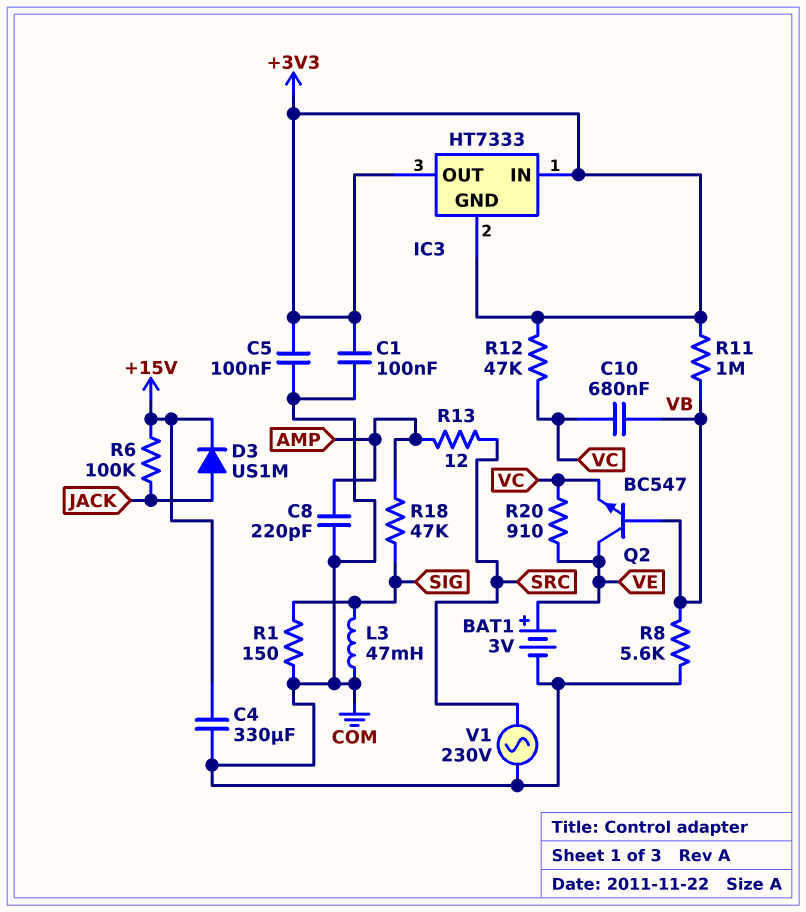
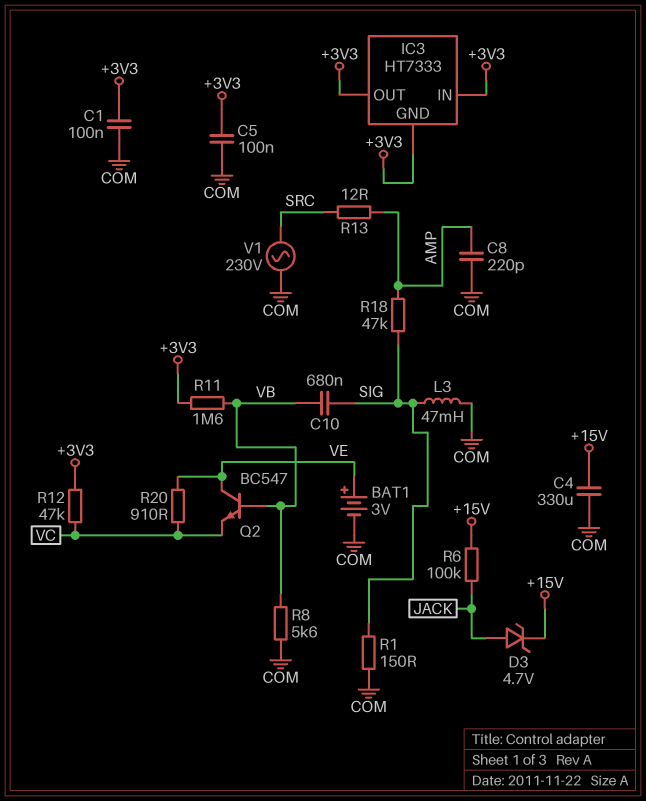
C10: 680nF (VB, VC) -> 680nF (SIG, VB)
D3: diode US1M (A JACK, K +15V) -> zener 4.7V (A JACK, K +15V)
R11: 1M (+3V3, VB) -> 1.6M (+3V3, VB)

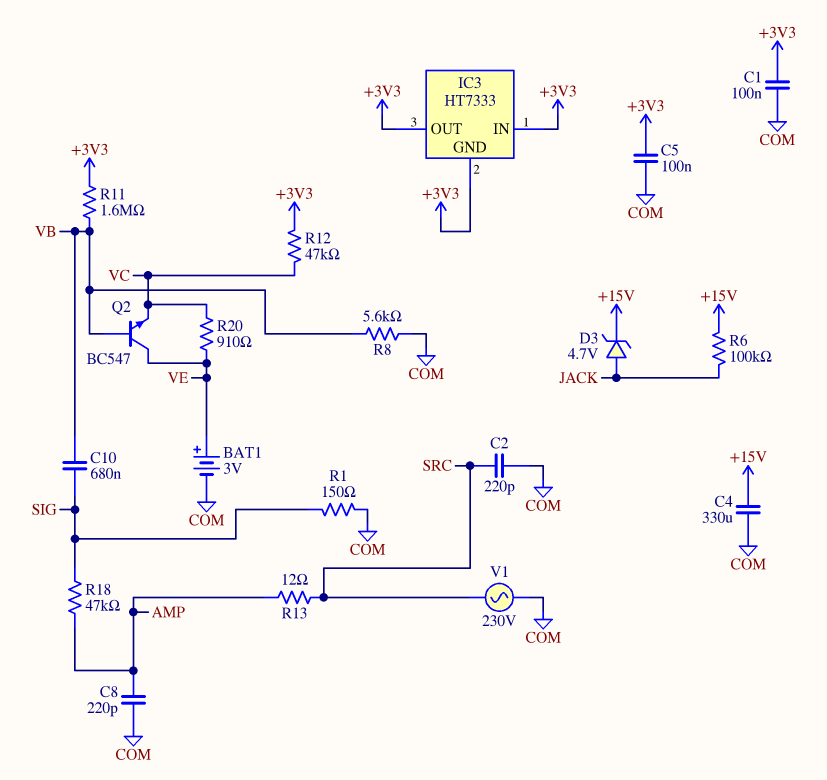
C2: none -> 220pF (COM, SRC)
L3: 47mH (COM, SIG) -> none

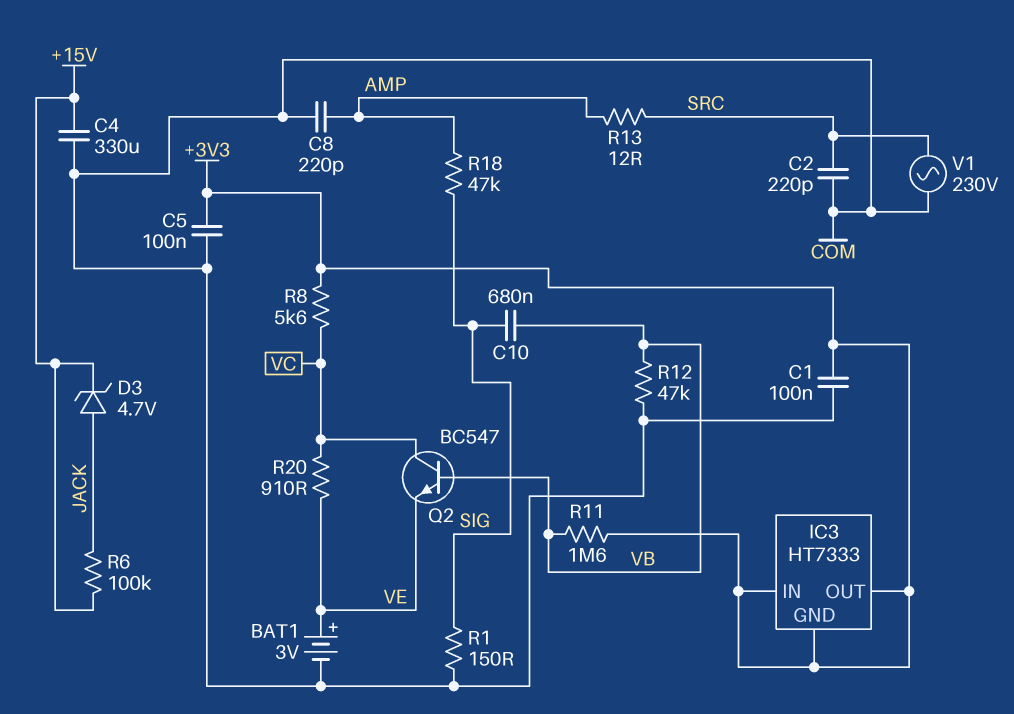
Q2: NPN BC547 (B VB, C VE, E VC) -> NPN BC547 (B VB, C VC, E VE)
R8: 5.6k (COM, VB) -> 5.6k (+3V3, VC)
R12: 47k (+3V3, VC) -> 47k (COM, VB)

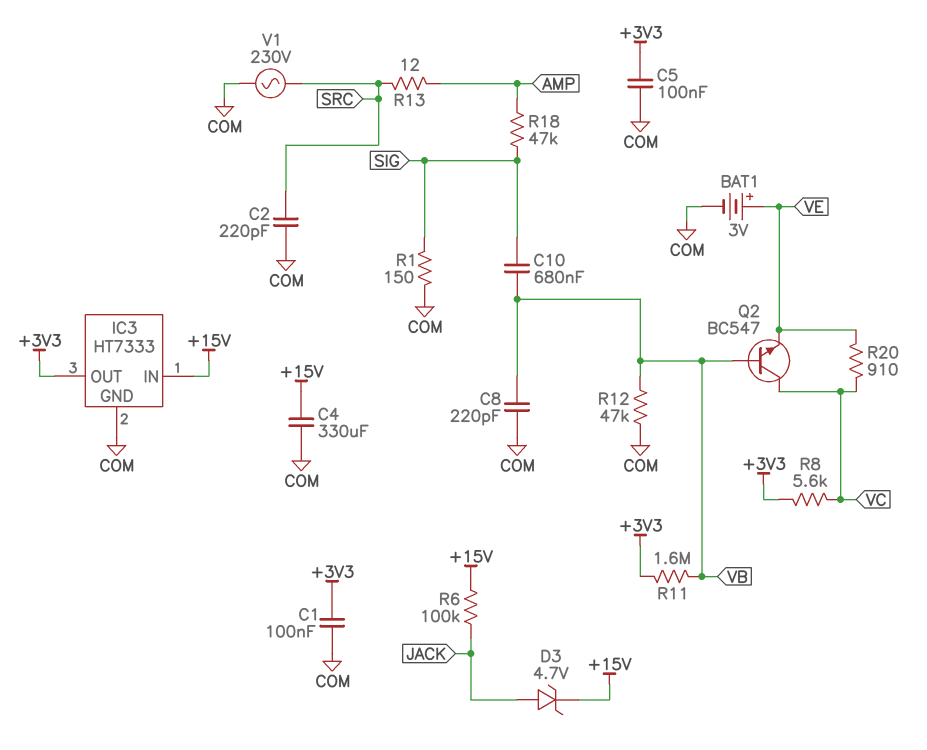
C8: 220pF (AMP, COM) -> 220pF (COM, VB)
IC3 pin GND: +3V3 -> COM
IC3 pin IN: +3V3 -> +15V

